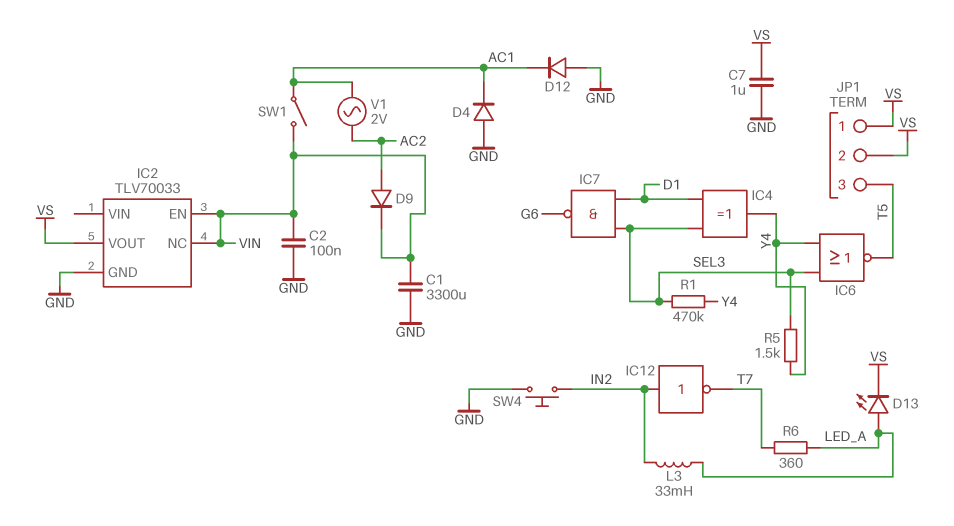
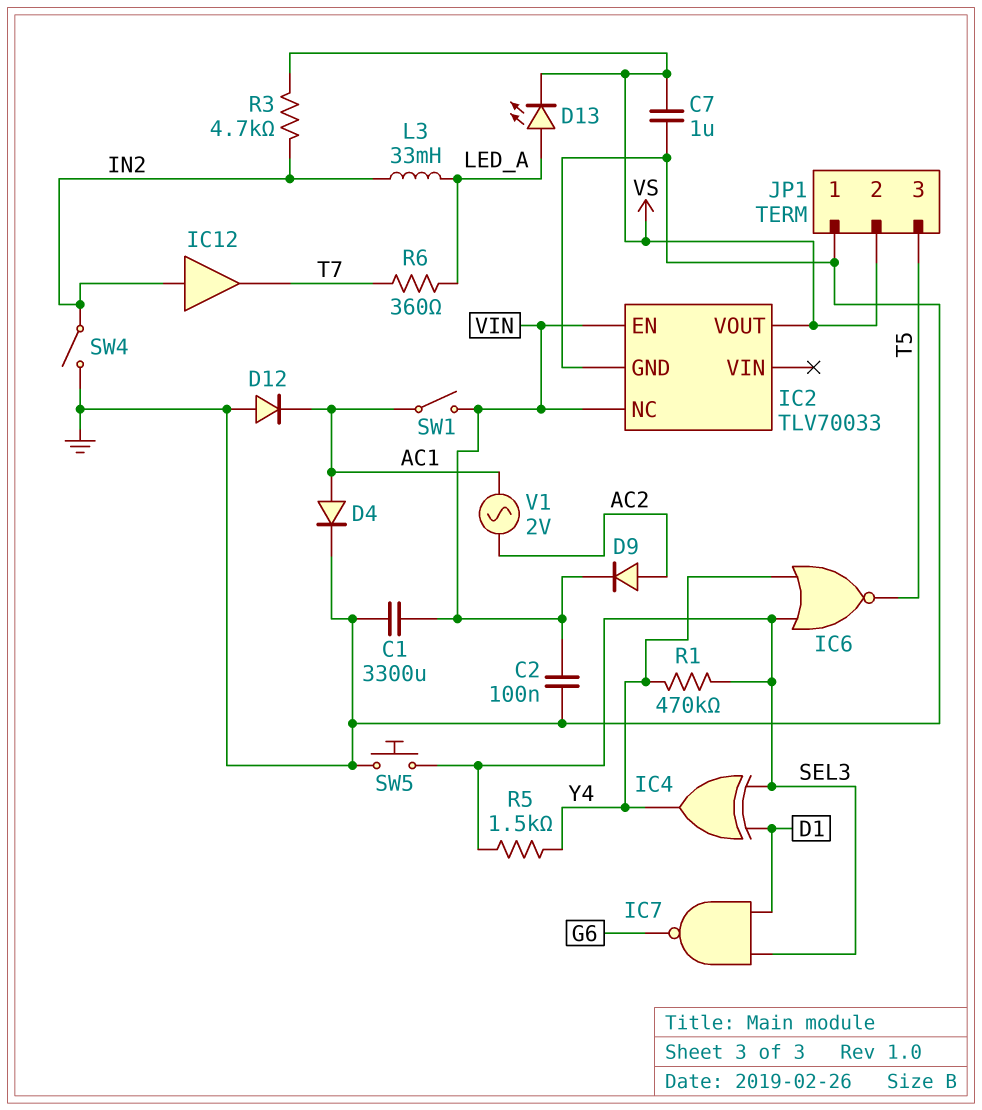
D4: diode (A GND, K AC1) -> diode (A AC1, K GND)
IC12: NOT (in IN2, out T7) -> buffer (in IN2, out T7)
JP1 pin 1: VS -> GND
R3: none -> 4.7k (IN2, VS)
SW4: button (GND, IN2) -> switch (GND, IN2)
SW5: none -> button (GND, SEL3)

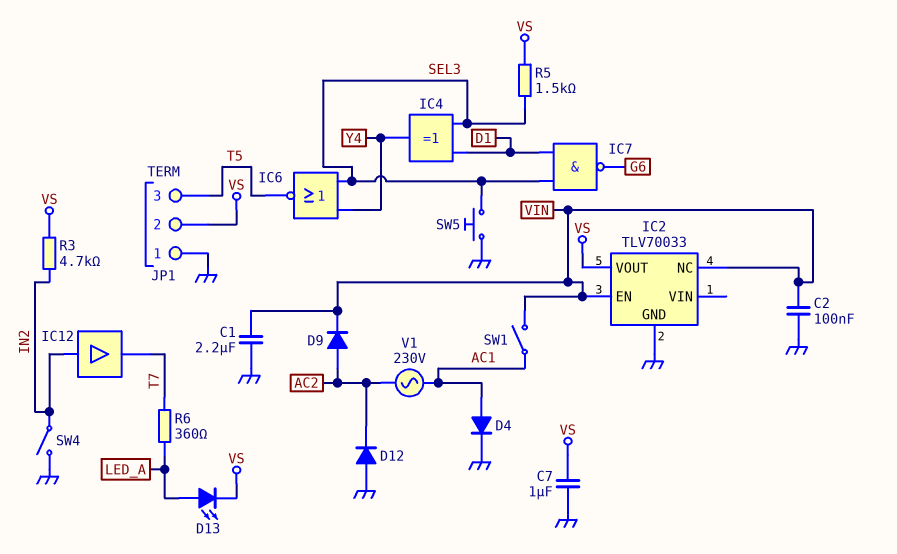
C1: 3300uF (GND, VIN) -> 2.2uF (GND, VIN)
D12: diode (A GND, K AC1) -> diode (A GND, K AC2)
L3: 33mH (IN2, LED_A) -> none
R1: 470k (SEL3, Y4) -> none
R5: 1.5k (SEL3, Y4) -> 1.5k (SEL3, VS)
V1: AC 2V (AC1, AC2) -> AC 230V (AC1, AC2)

